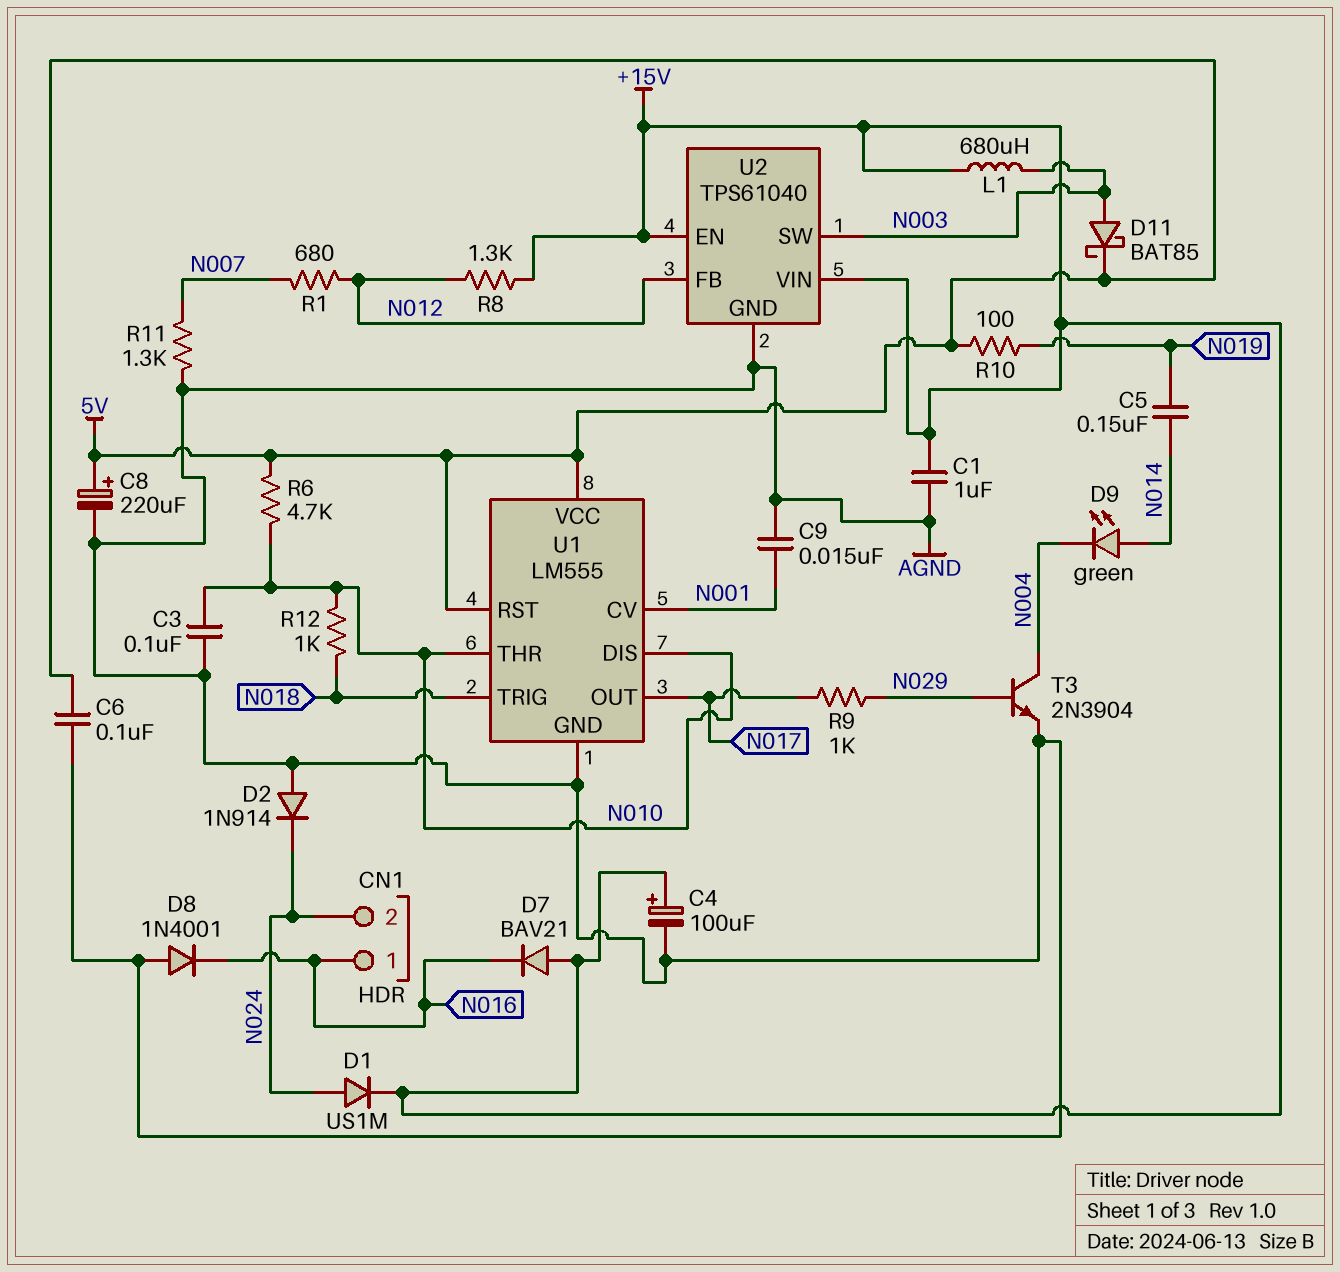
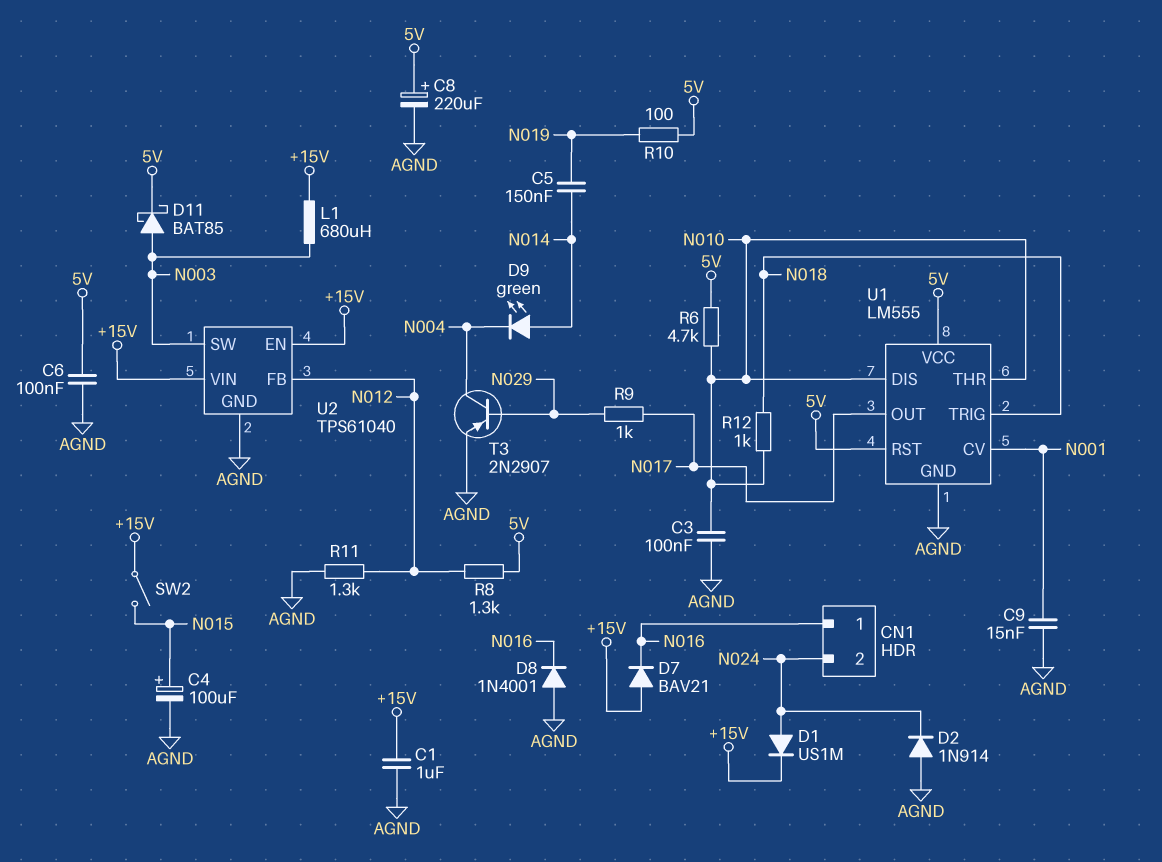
C4: 100uF (plus +15V, minus AGND) -> 100uF (plus N015, minus AGND)
R1: 680 (N007, N012) -> none
R8: 1.3k (+15V, N012) -> 1.3k (5V, N012)
R11: 1.3k (AGND, N007) -> 1.3k (AGND, N012)
SW2: none -> switch (+15V, N015)
T3: NPN 2N3904 (B N029, C N004, E AGND) -> PNP 2N2907 (B N029, C N004, E AGND)

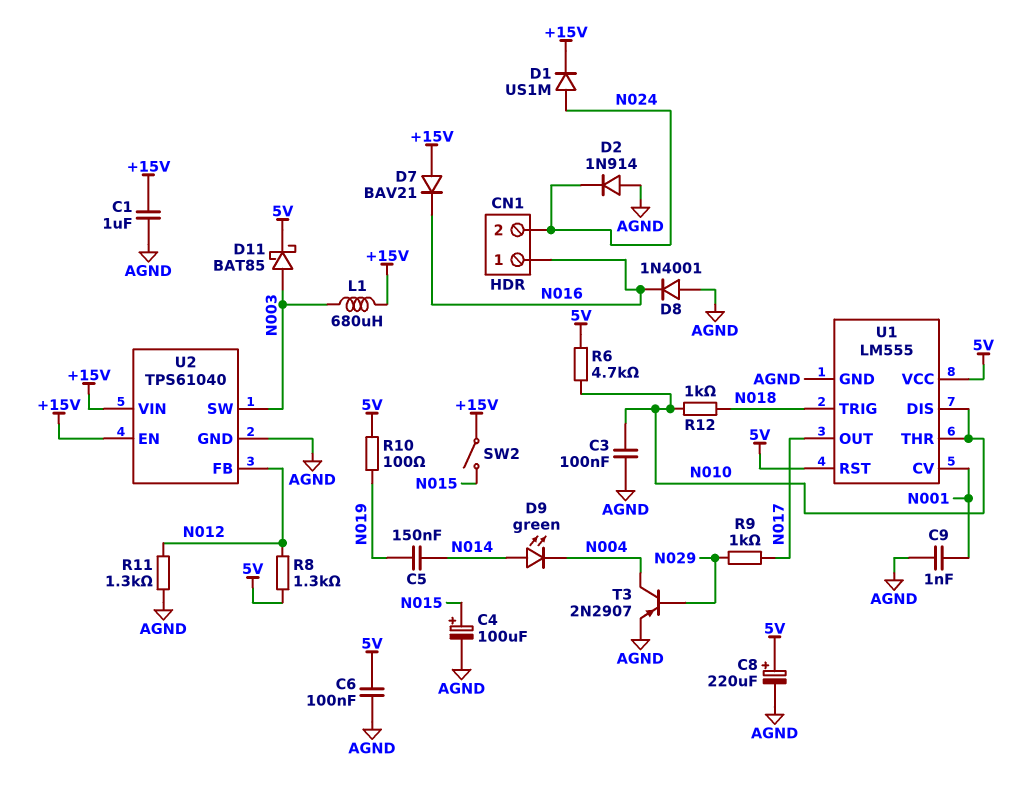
C9: 15nF (AGND, N001) -> 1nF (AGND, N001)

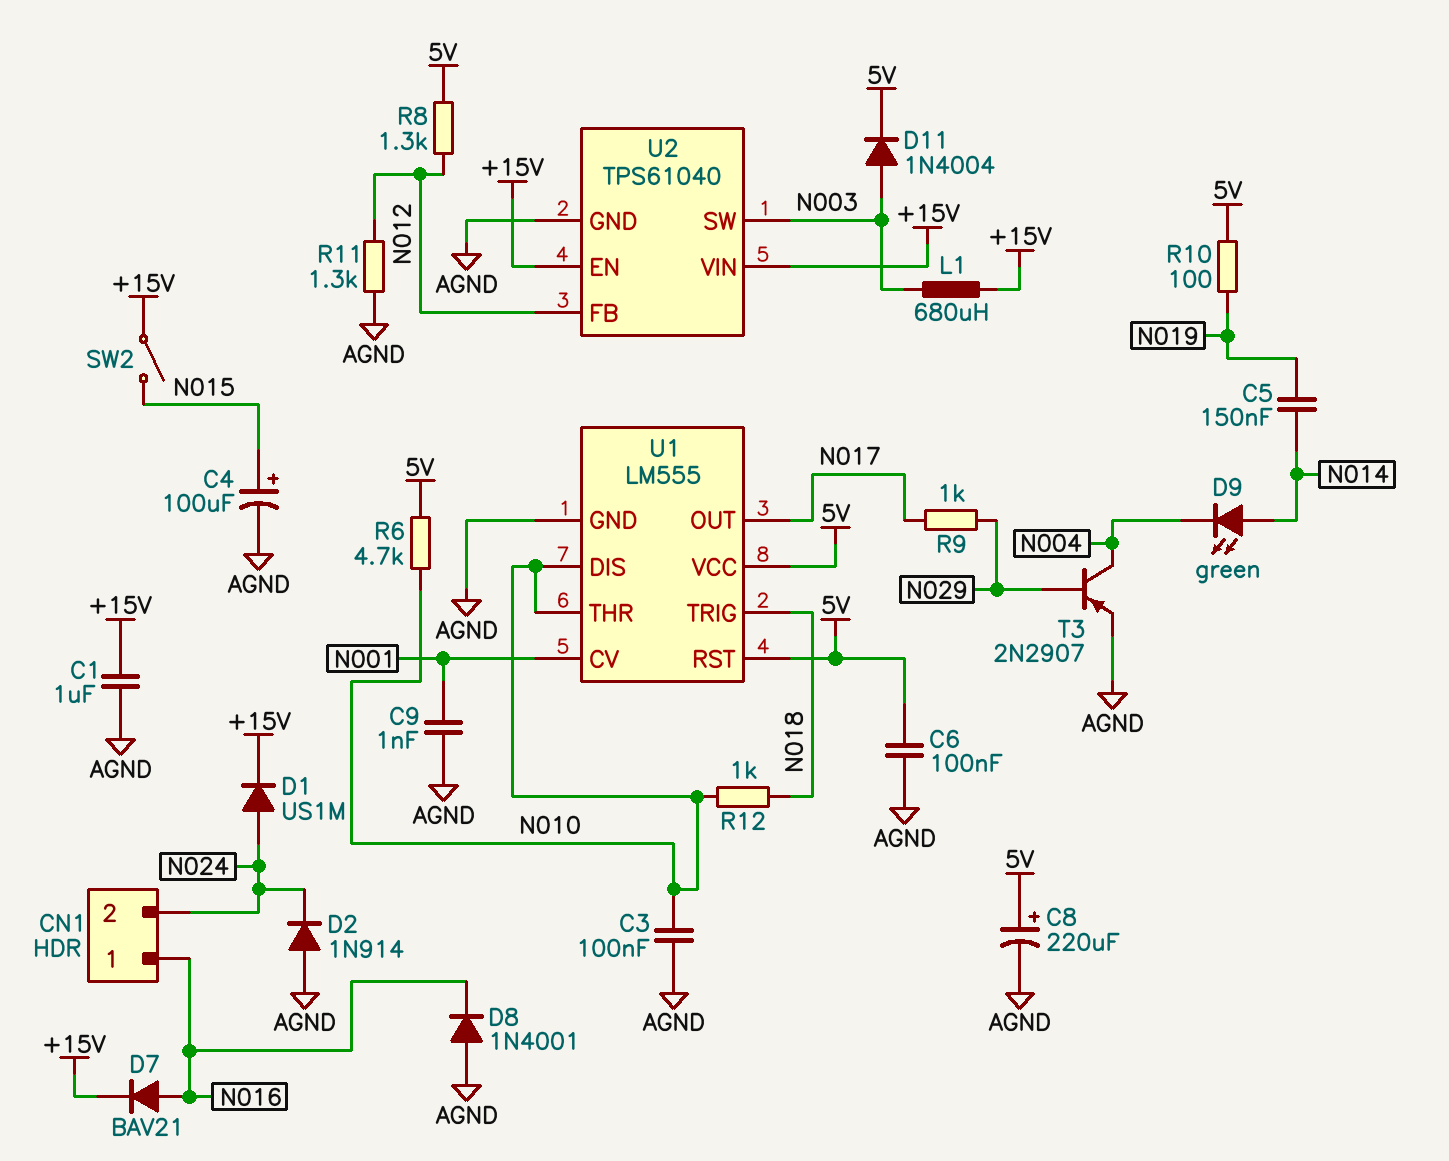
D7: diode BAV21 (A +15V, K N016) -> diode BAV21 (A N016, K +15V)
D11: schottky BAT85 (A N003, K 5V) -> diode 1N4004 (A N003, K 5V)

